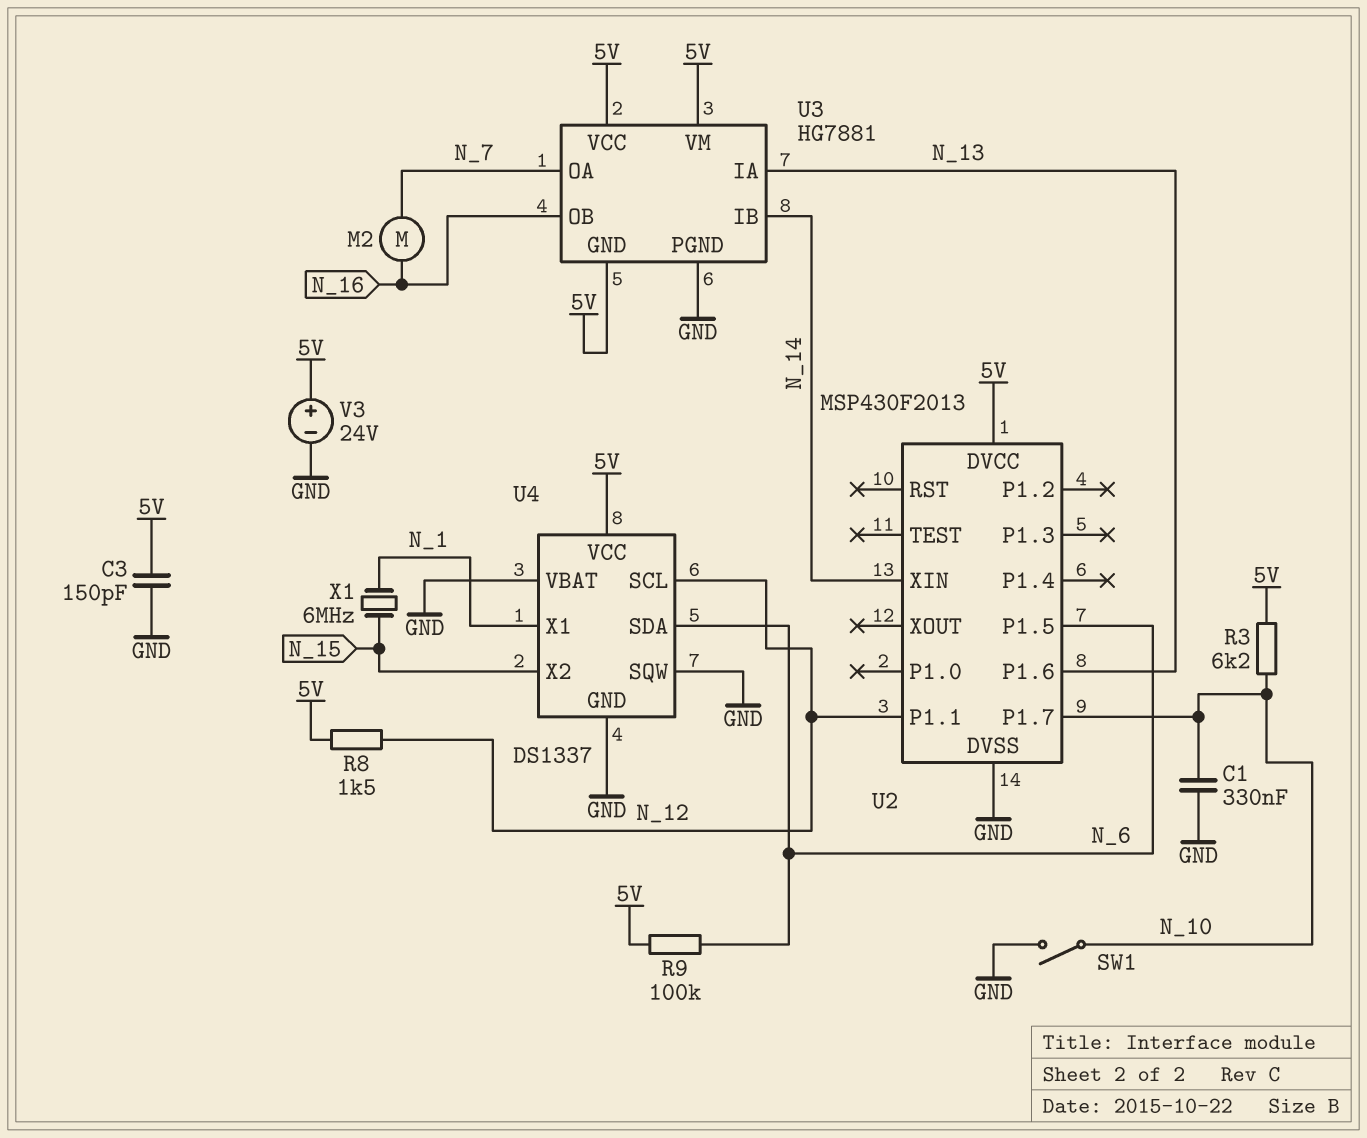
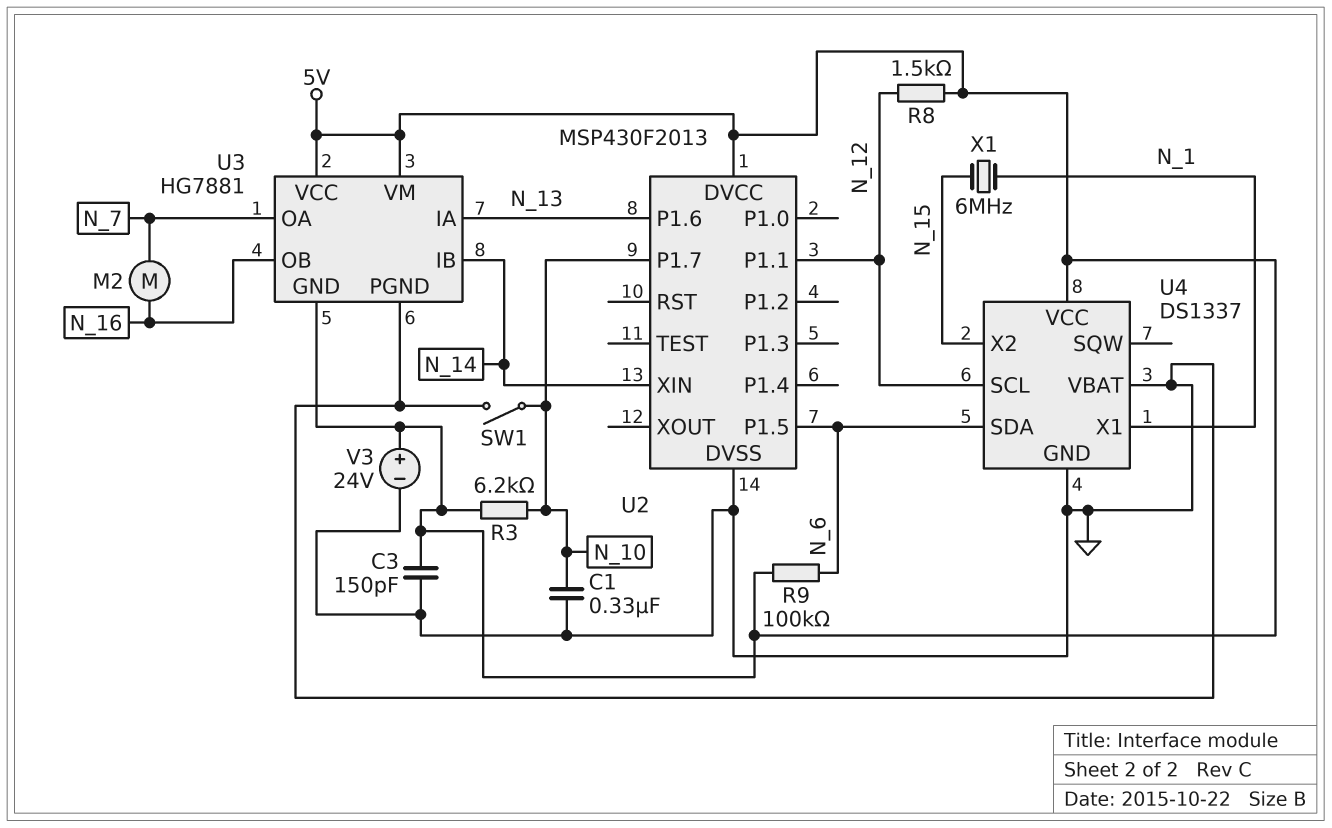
U4 pin SQW: GND -> none

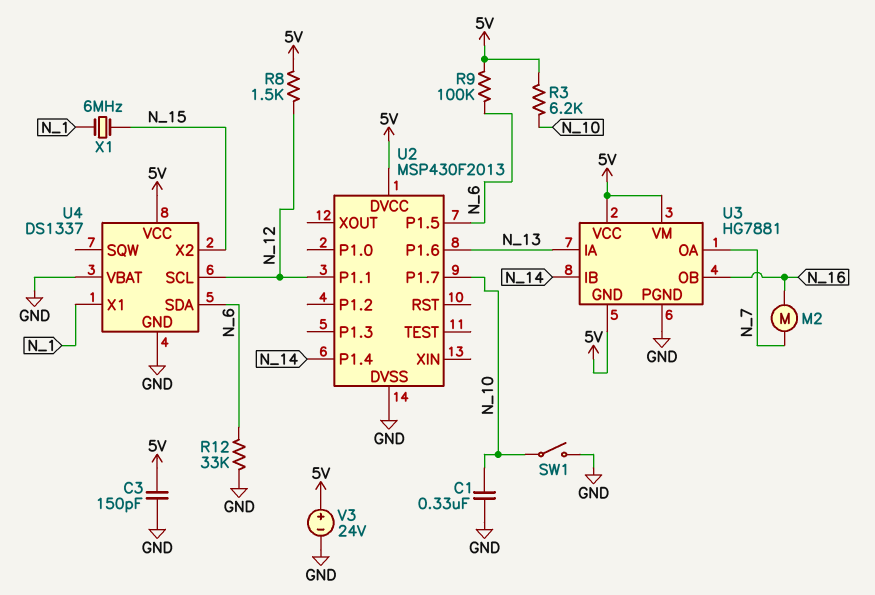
R12: none -> 33k (GND, N_6)
U2 pin P1.4: none -> N_14
U2 pin XIN: N_14 -> none

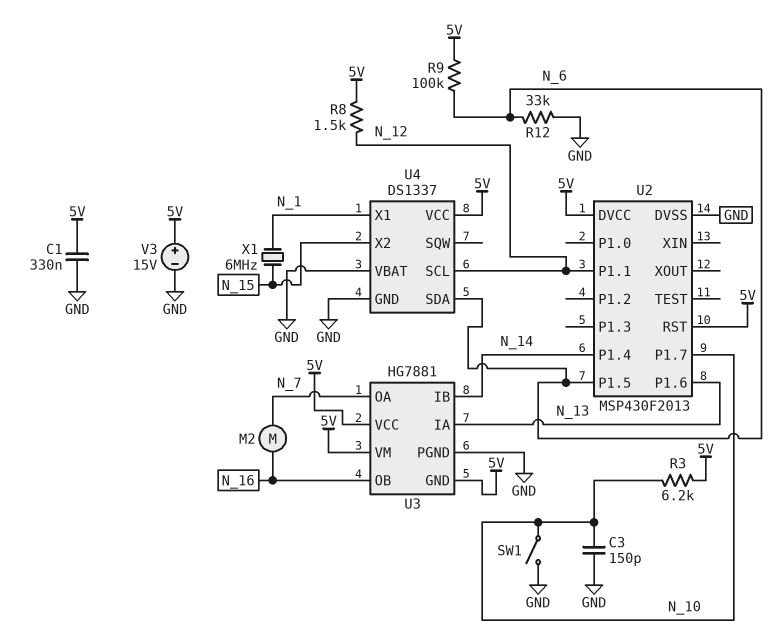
C1: 330nF (GND, N_10) -> 330nF (5V, GND)
C3: 150pF (5V, GND) -> 150pF (GND, N_10)
U2 pin RST: none -> 5V
V3: 24V (plus 5V, minus GND) -> 15V (plus 5V, minus GND)

